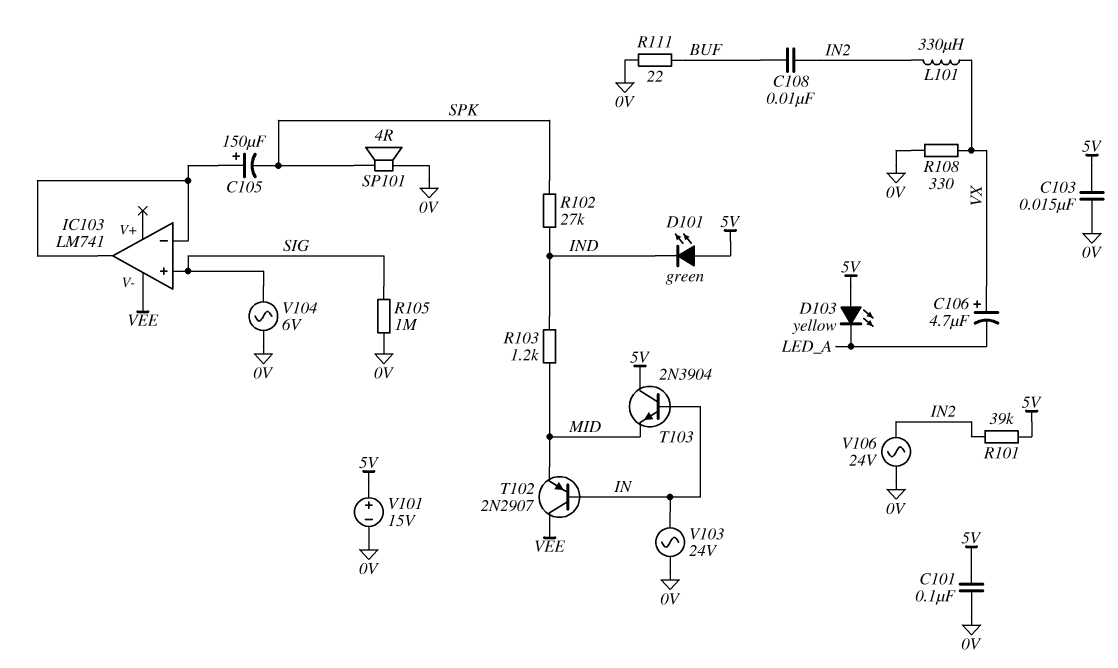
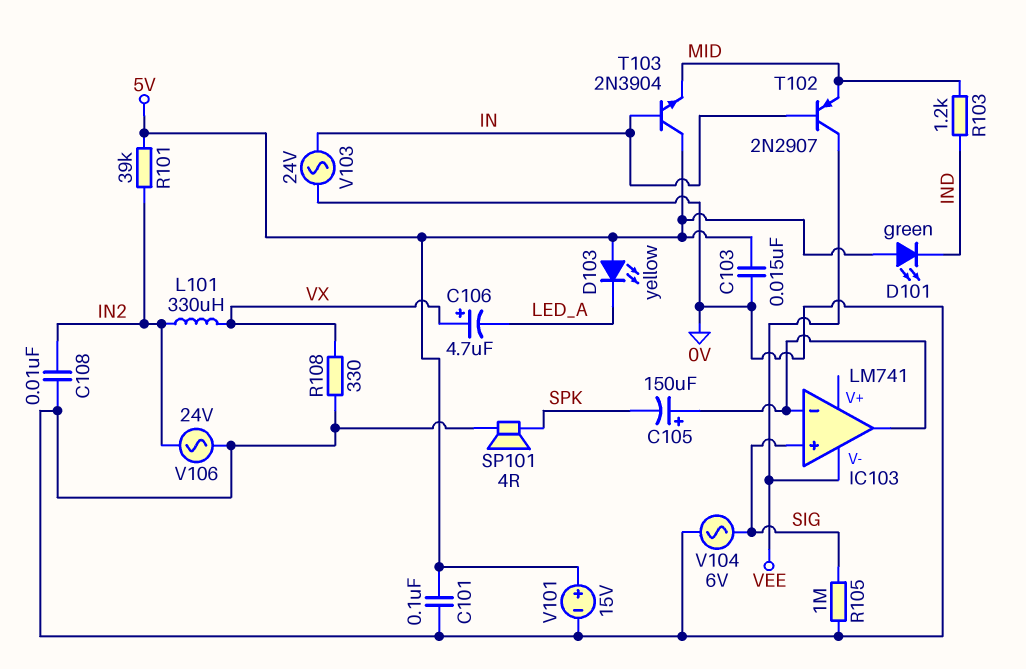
C108: 10nF (BUF, IN2) -> 10nF (0V, IN2)
R102: 27k (IND, SPK) -> none
R111: 22 (0V, BUF) -> none

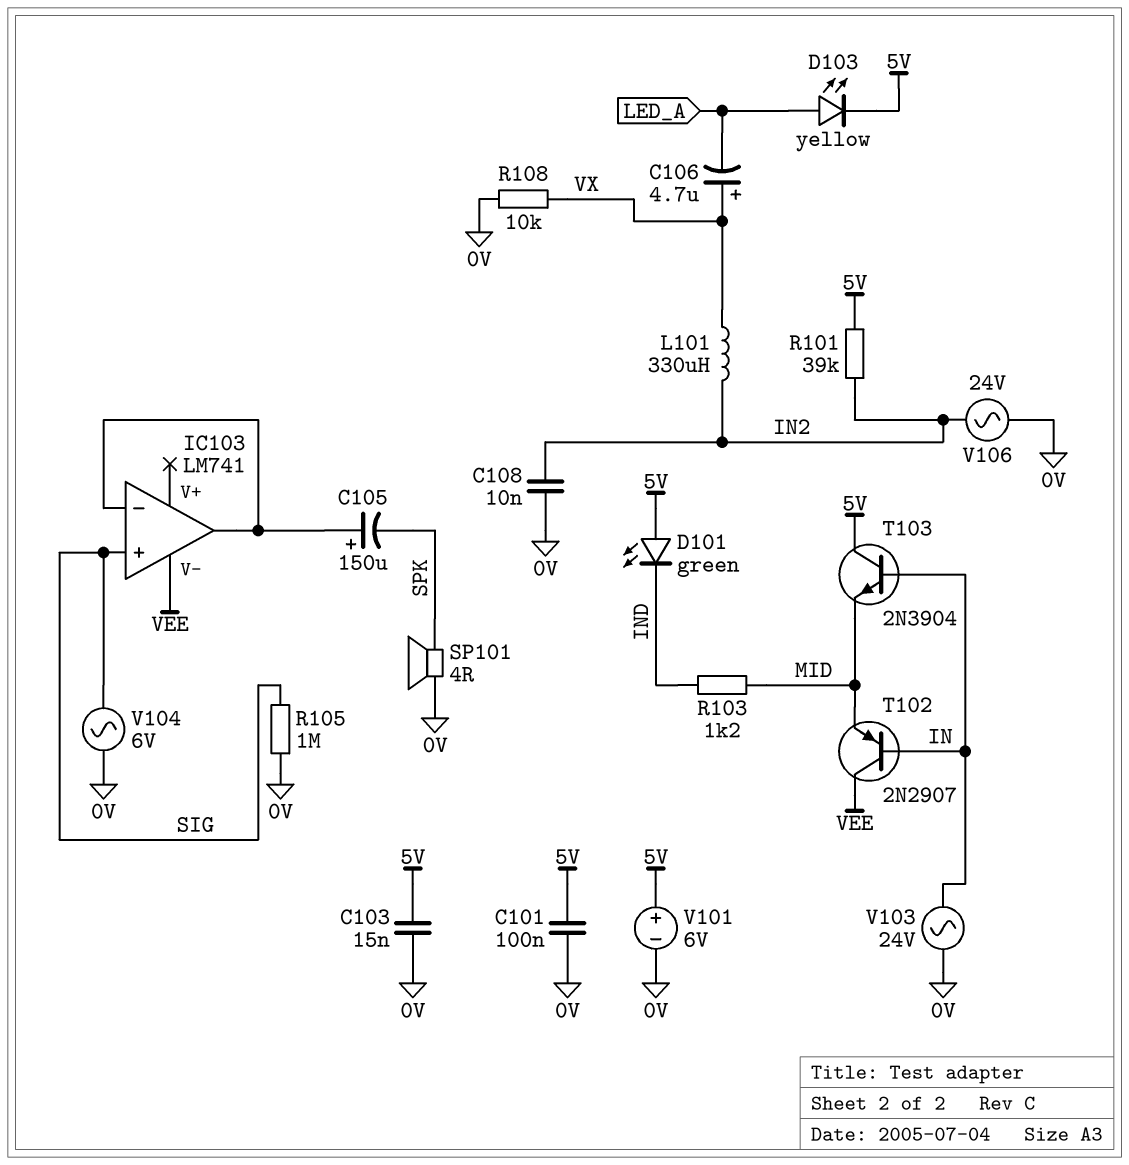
D103: LED yellow (A 5V, K LED_A) -> LED yellow (A LED_A, K 5V)
R108: 330 (0V, VX) -> 10k (0V, VX)
V101: 15V (plus 5V, minus 0V) -> 6V (plus 5V, minus 0V)

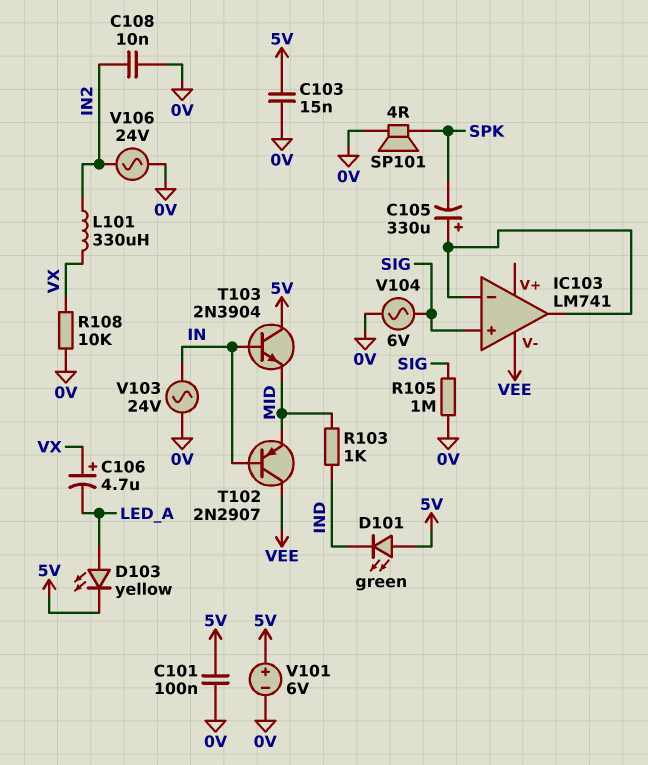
C105: 150uF (plus IC103/in-, minus SPK) -> 330uF (plus IC103/in-, minus SPK)
R101: 39k (5V, IN2) -> none
R103: 1.2k (IND, MID) -> 1k (IND, MID)

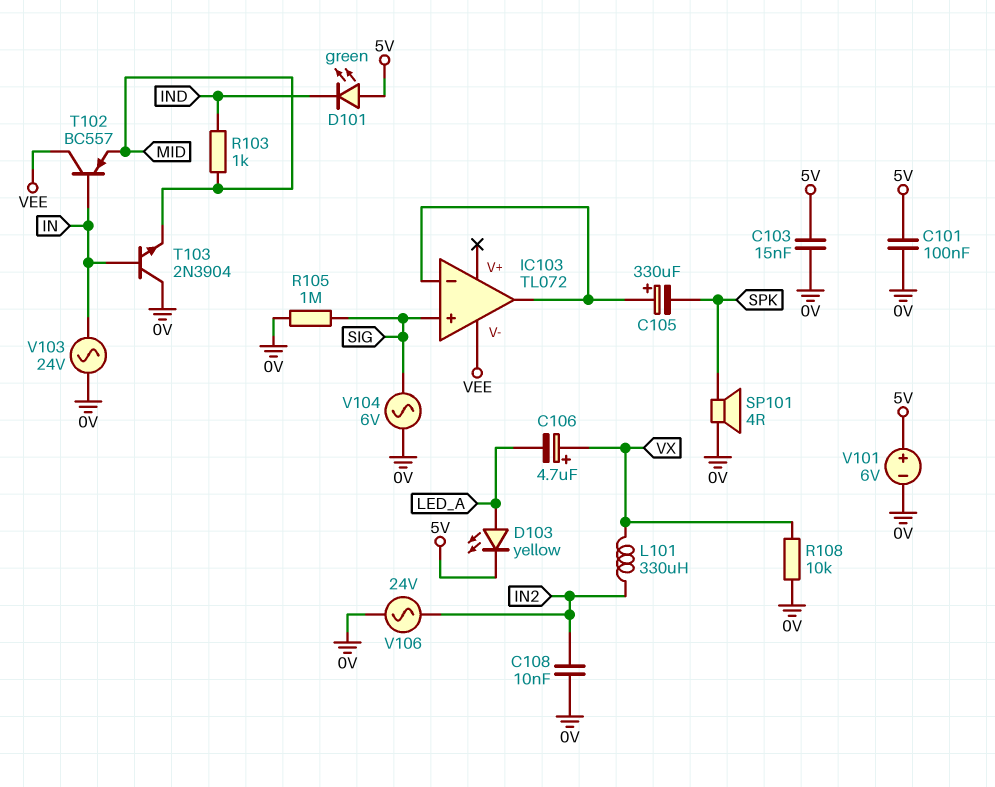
IC103: LM741 -> TL072
T102: PNP 2N2907 (B IN, C VEE, E MID) -> PNP BC557 (B IN, C VEE, E MID)
T103: NPN 2N3904 (B IN, C 5V, E MID) -> NPN 2N3904 (B IN, C 0V, E MID)

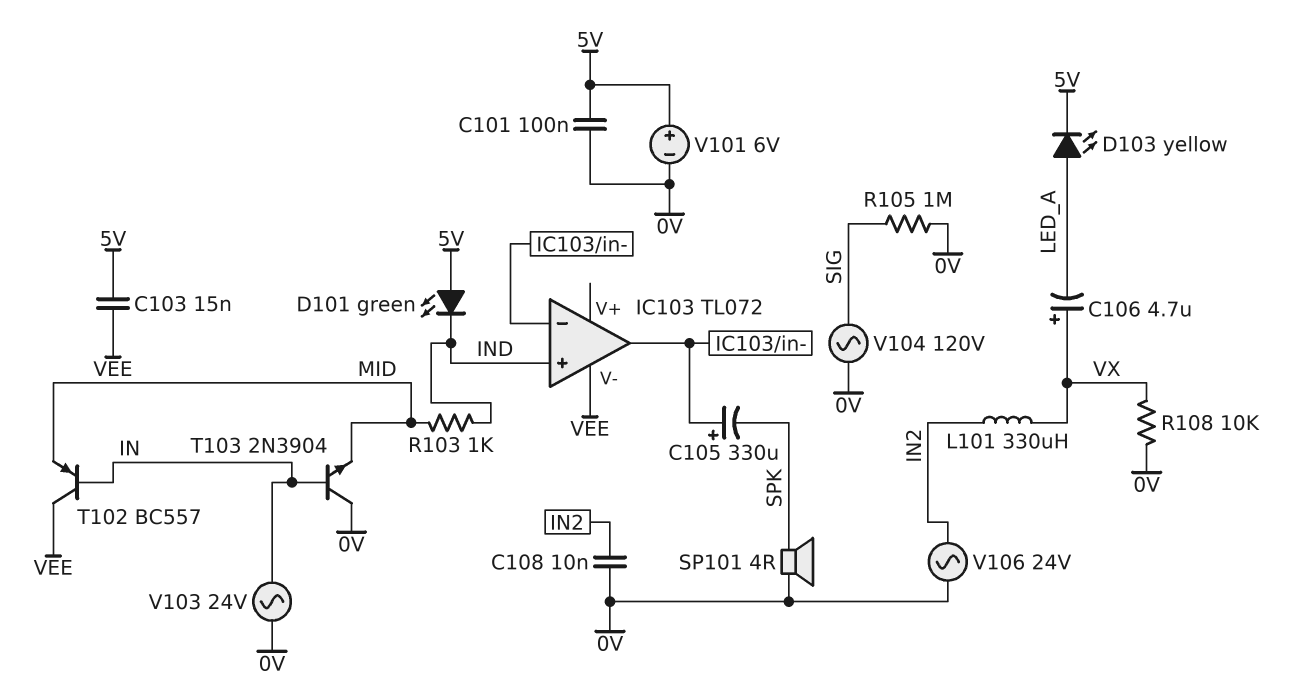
C103: 15nF (0V, 5V) -> 15nF (5V, VEE)
IC103 pin in+: SIG -> IND
V104: AC 6V (0V, SIG) -> AC 120V (0V, SIG)

